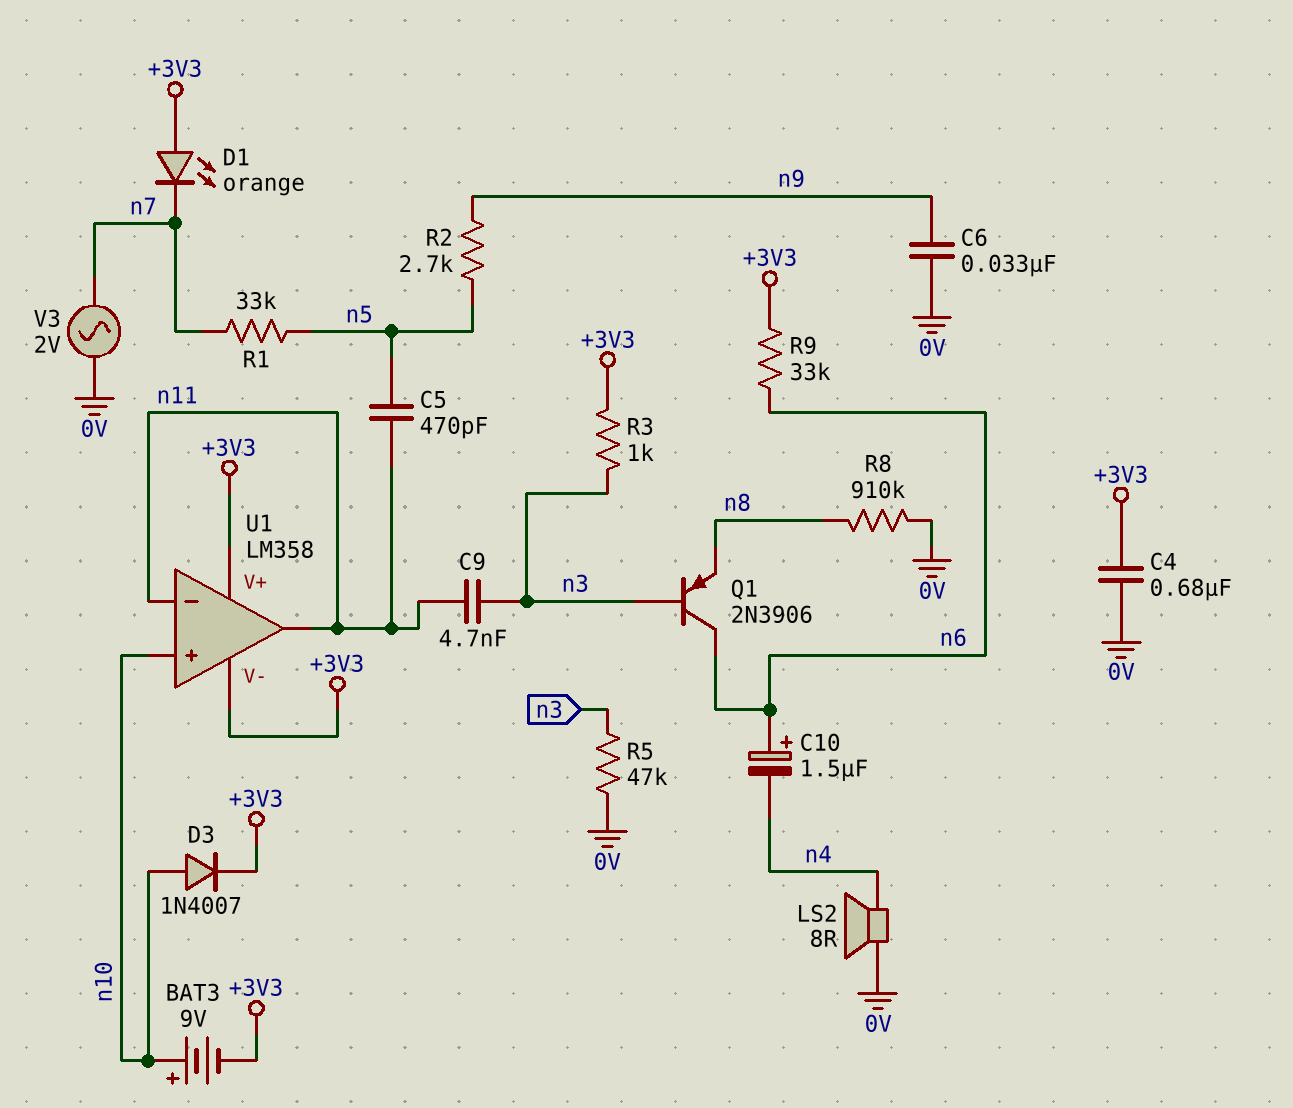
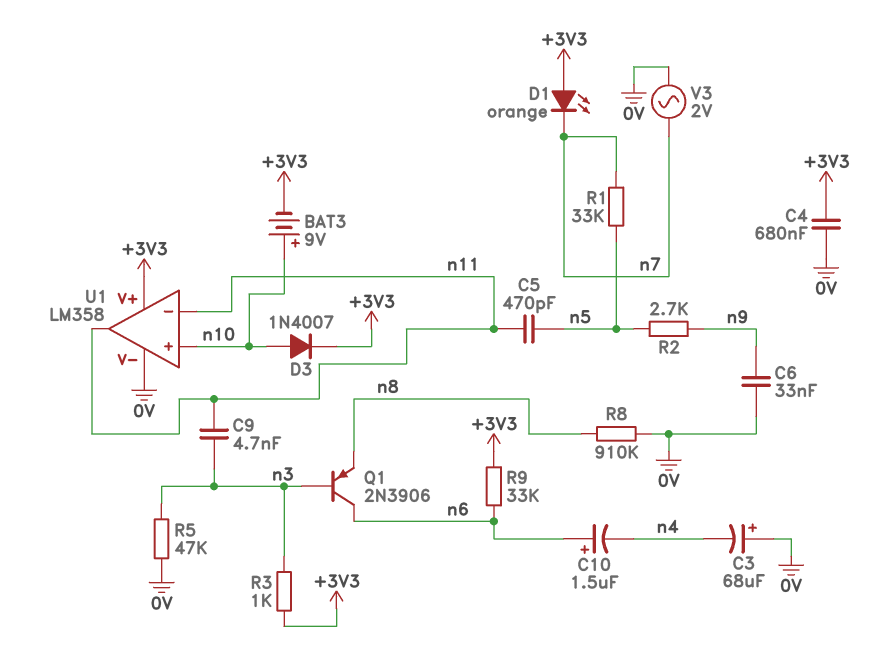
C3: none -> 68uF (plus 0V, minus n4)
LS2: speaker 8R (0V, n4) -> none
U1 pin V-: +3V3 -> 0V

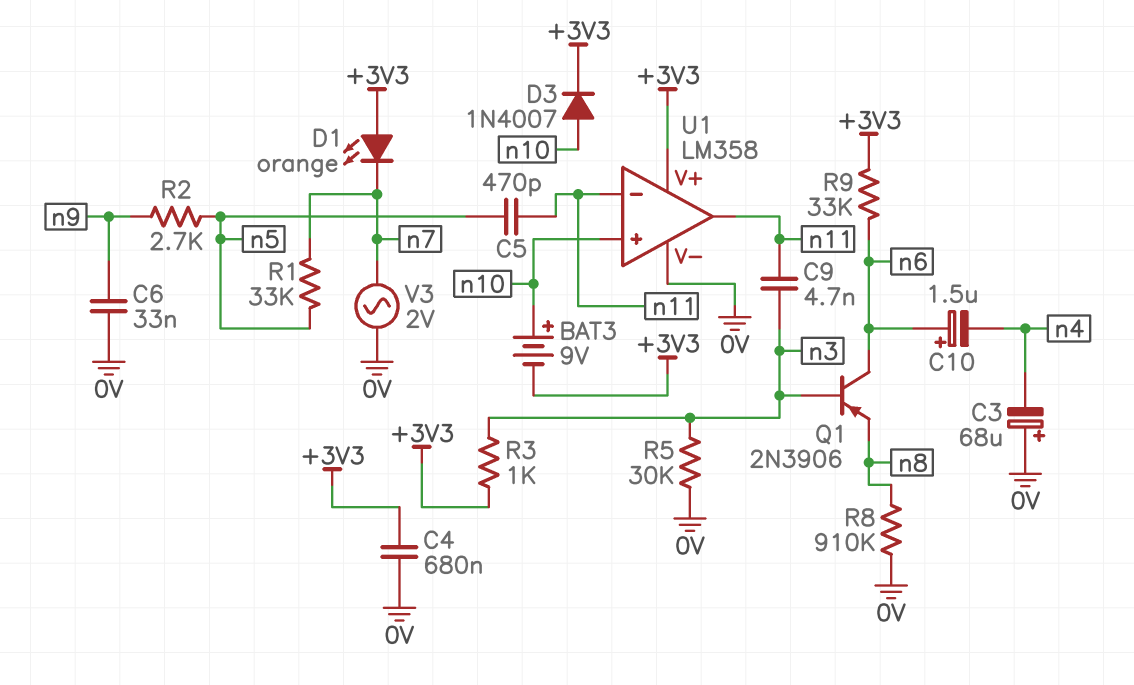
R5: 47k (0V, n3) -> 30k (0V, n3)

